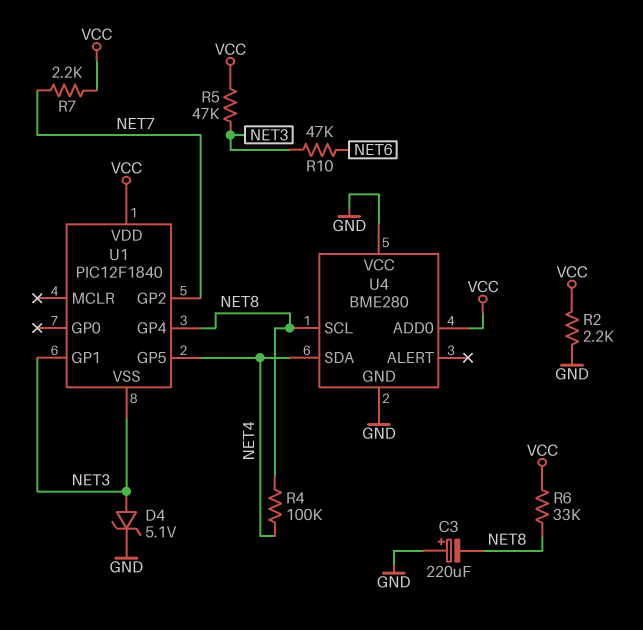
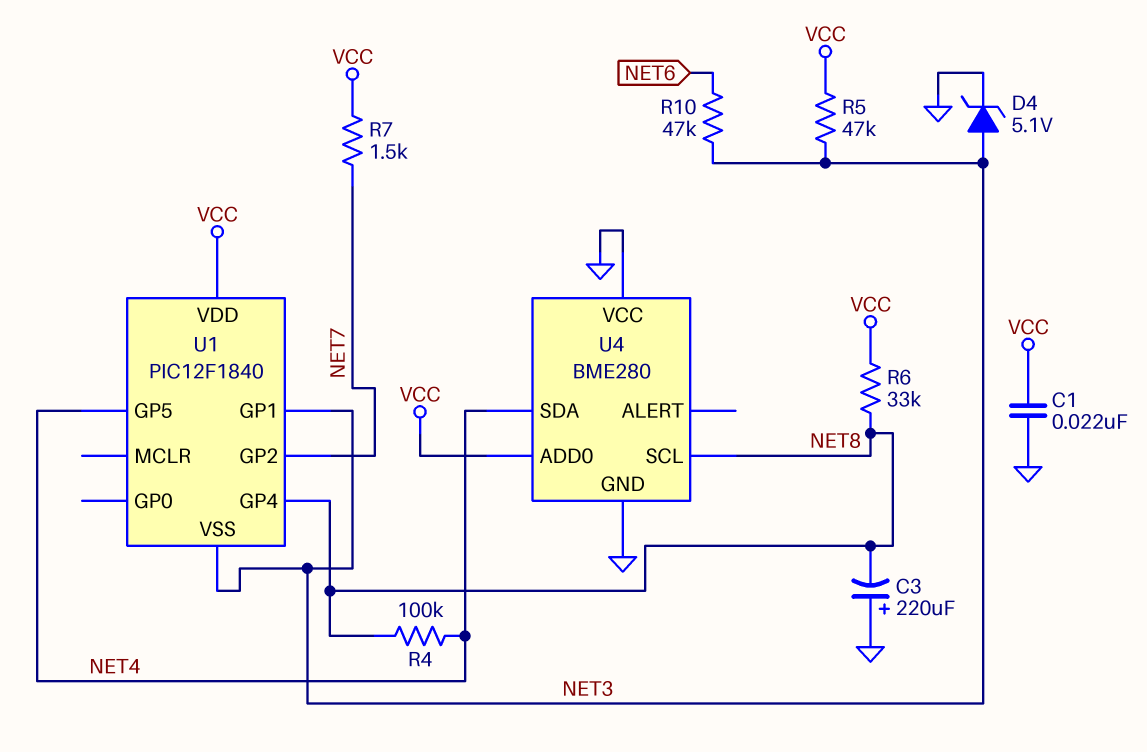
C1: none -> 22nF (GND, VCC)
R2: 2.2k (GND, VCC) -> none
R7: 2.2k (NET7, VCC) -> 1.5k (NET7, VCC)

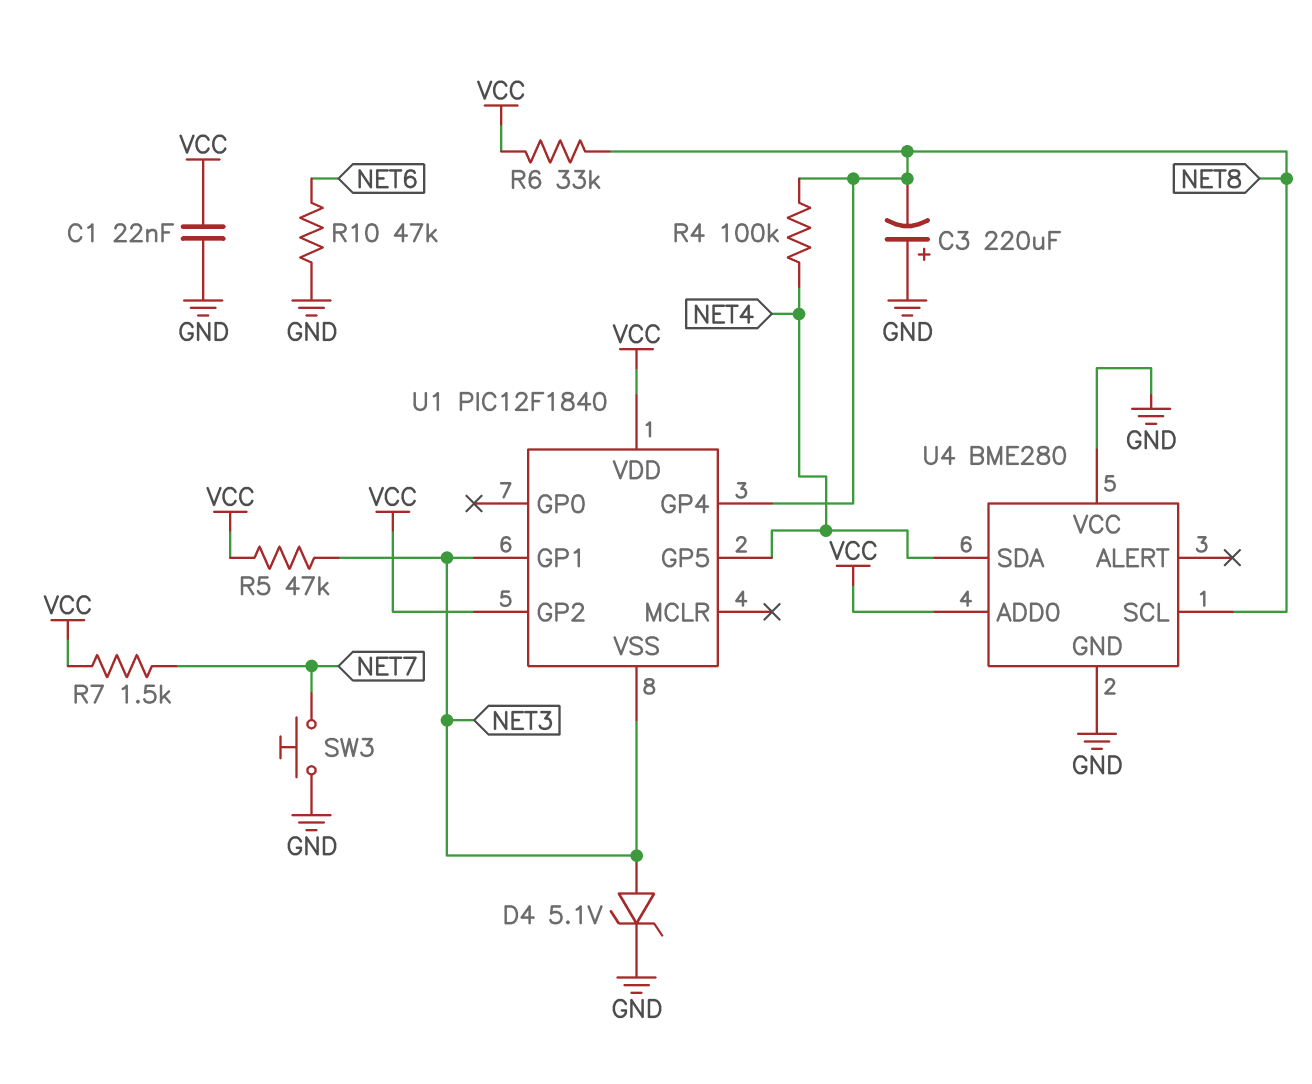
R10: 47k (NET3, NET6) -> 47k (GND, NET6)
SW3: none -> button (GND, NET7)
U1 pin GP2: NET7 -> VCC

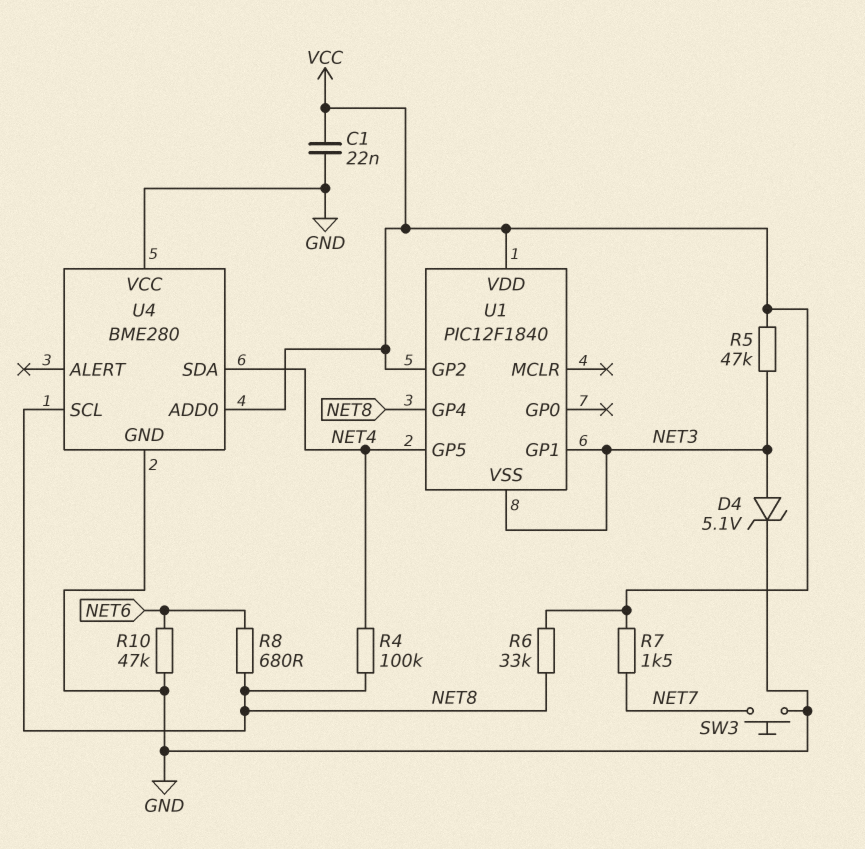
C3: 220uF (plus GND, minus NET8) -> none
R8: none -> 680 (NET6, NET8)

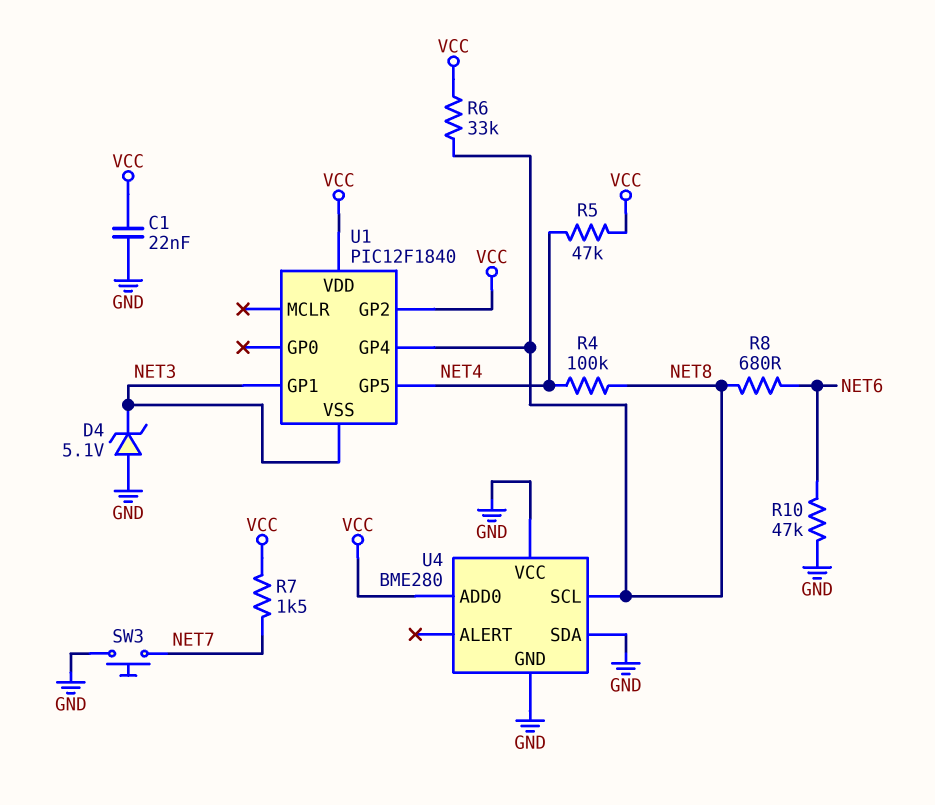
D4: zener 5.1V (A NET3, K GND) -> zener 5.1V (A GND, K NET3)
R5: 47k (NET3, VCC) -> 47k (NET4, VCC)
U4 pin SDA: NET4 -> GND

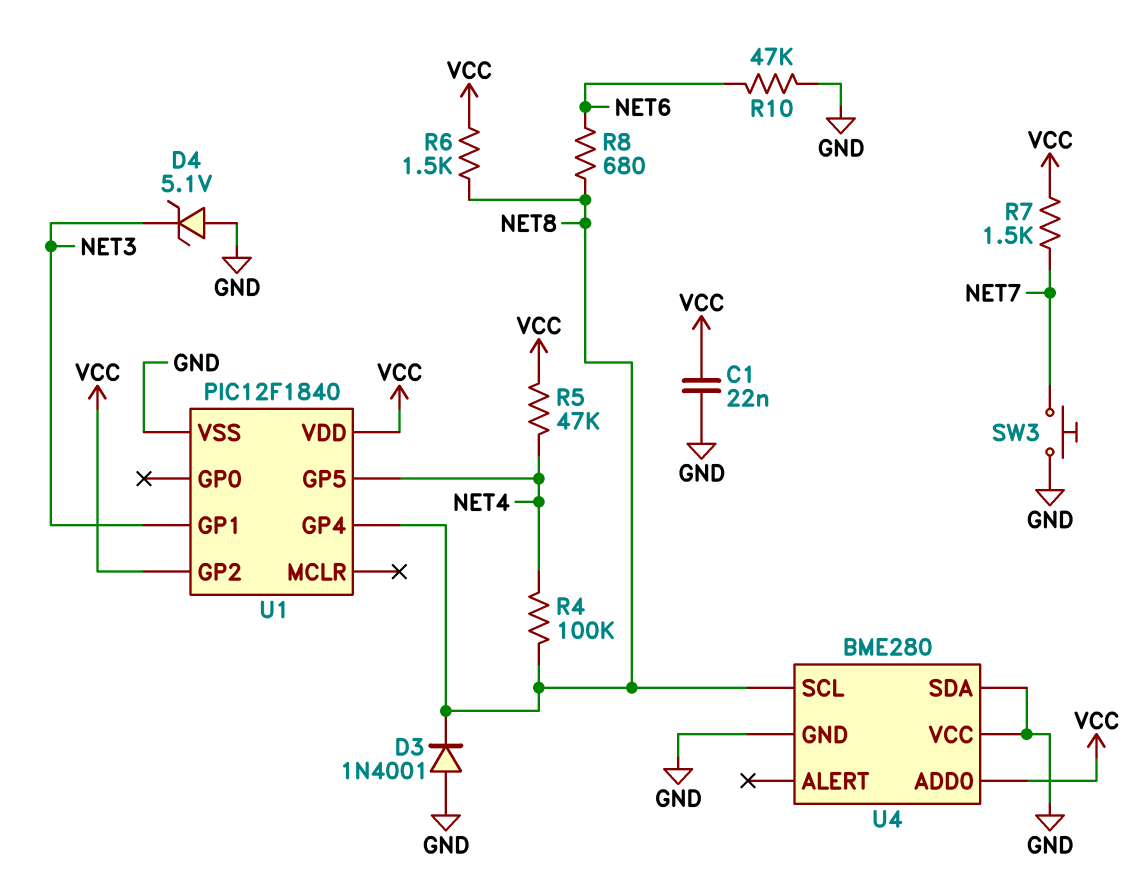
D3: none -> diode 1N4001 (A GND, K NET8)
R6: 33k (NET8, VCC) -> 1.5k (NET8, VCC)
U1 pin VSS: NET3 -> GND

